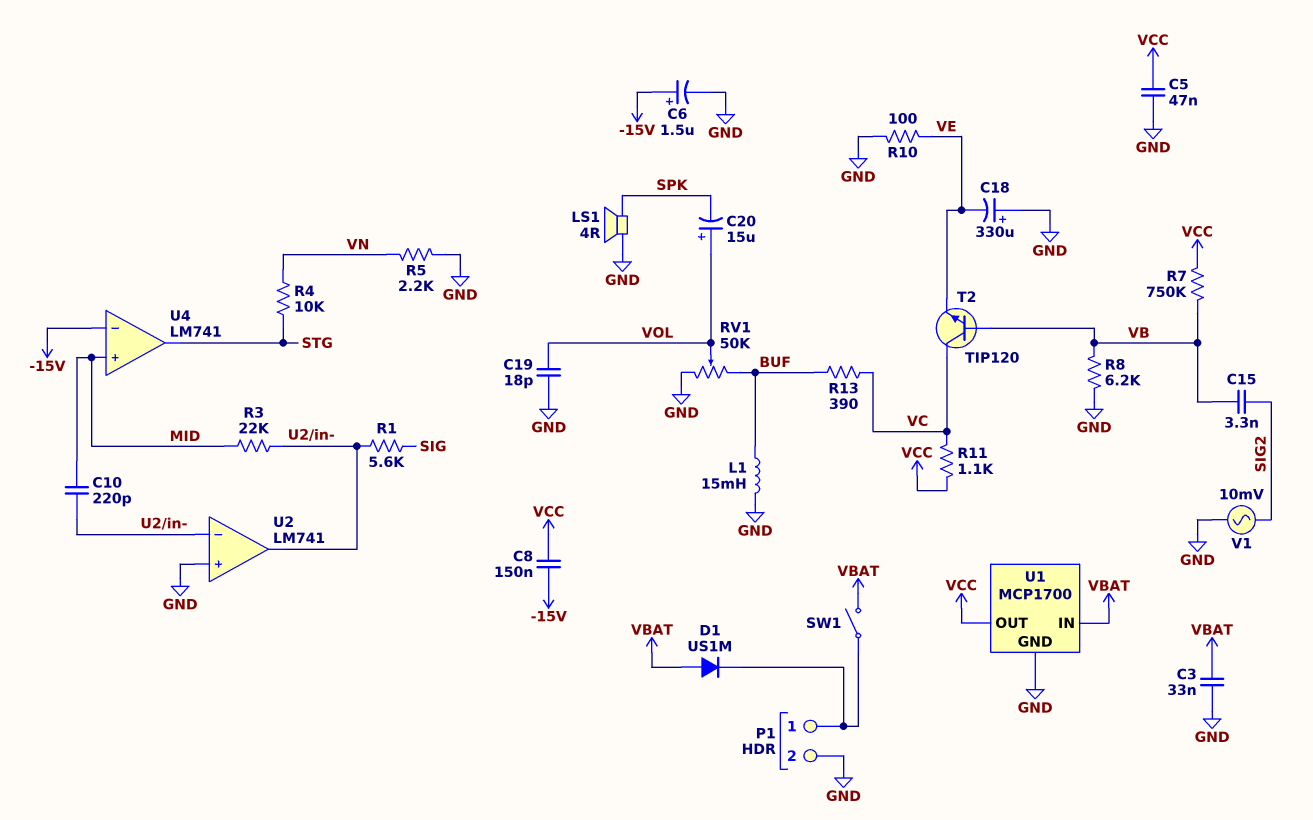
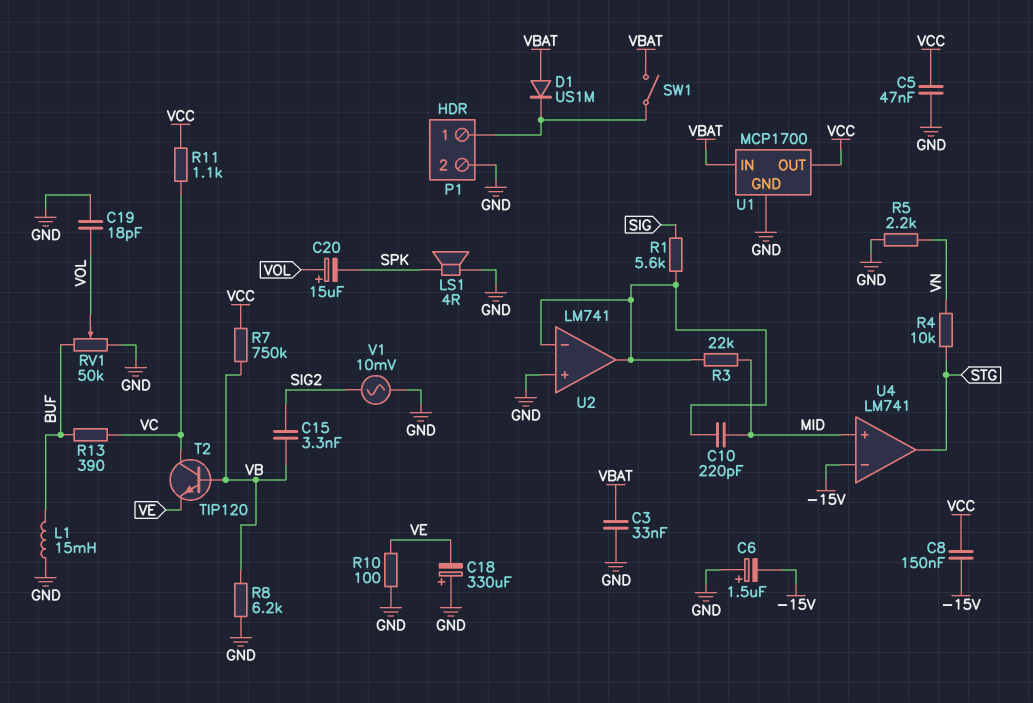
C6: 1.5uF (plus -15V, minus GND) -> 1.5uF (plus GND, minus -15V)

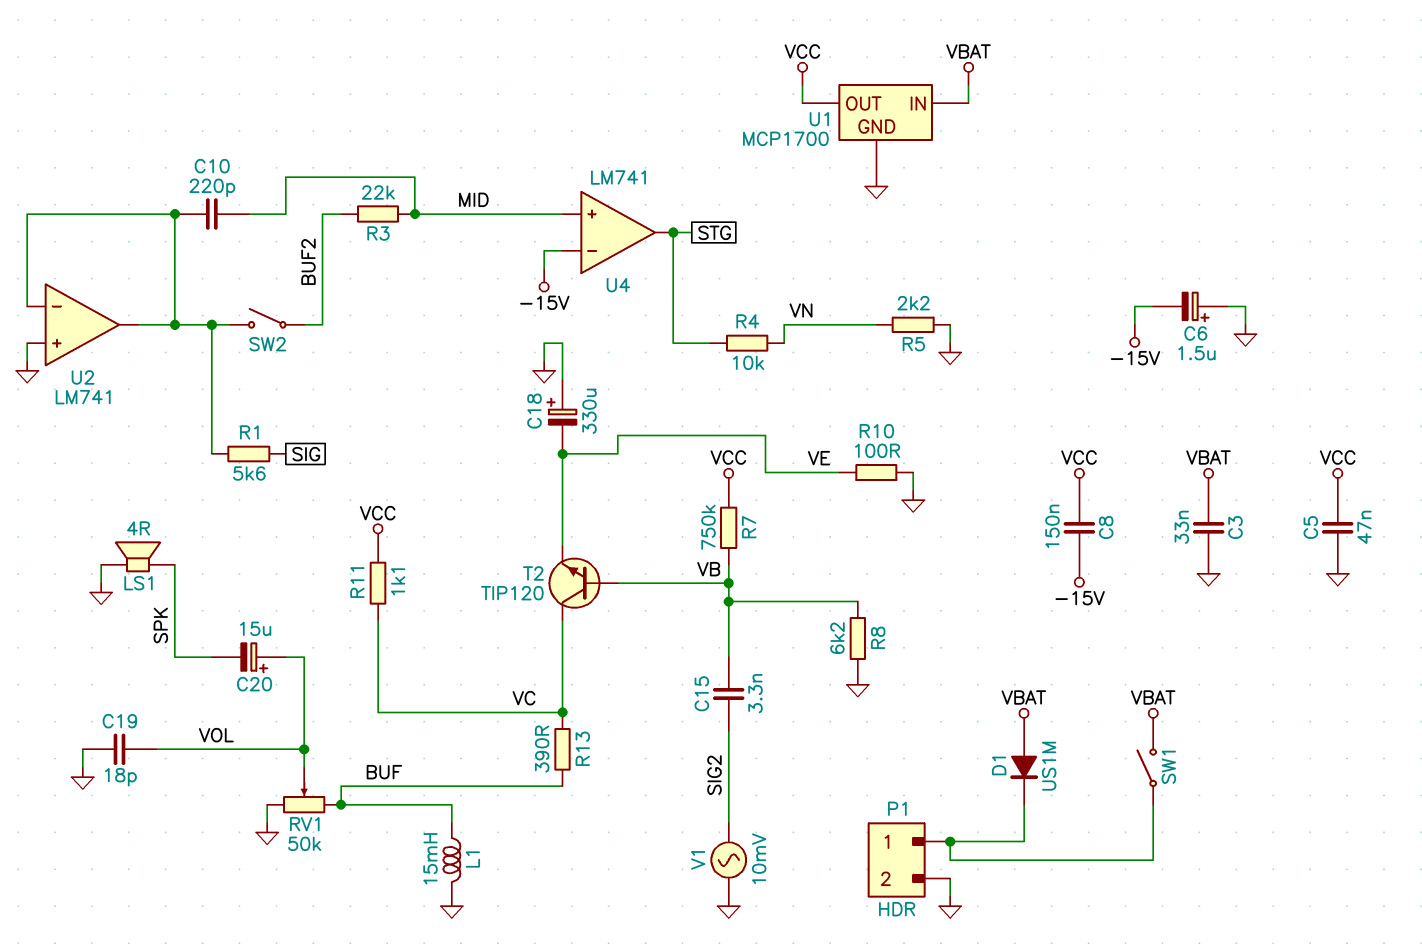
R3: 22k (MID, U2/in-) -> 22k (BUF2, MID)
SW2: none -> switch (BUF2, U2/in-)

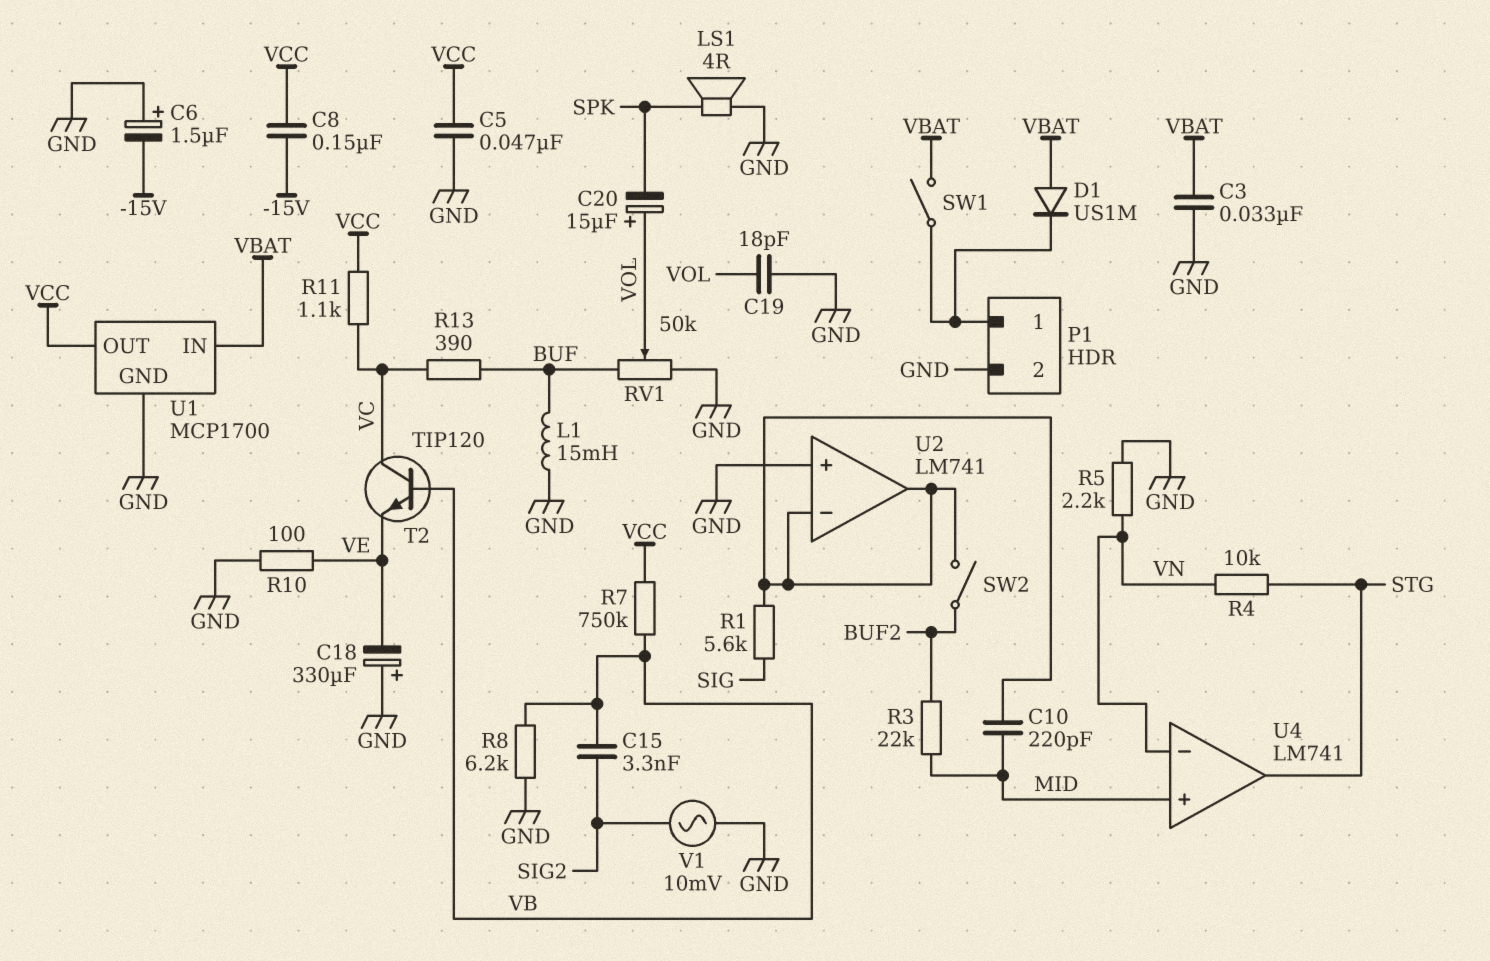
U4 pin in-: -15V -> VN

